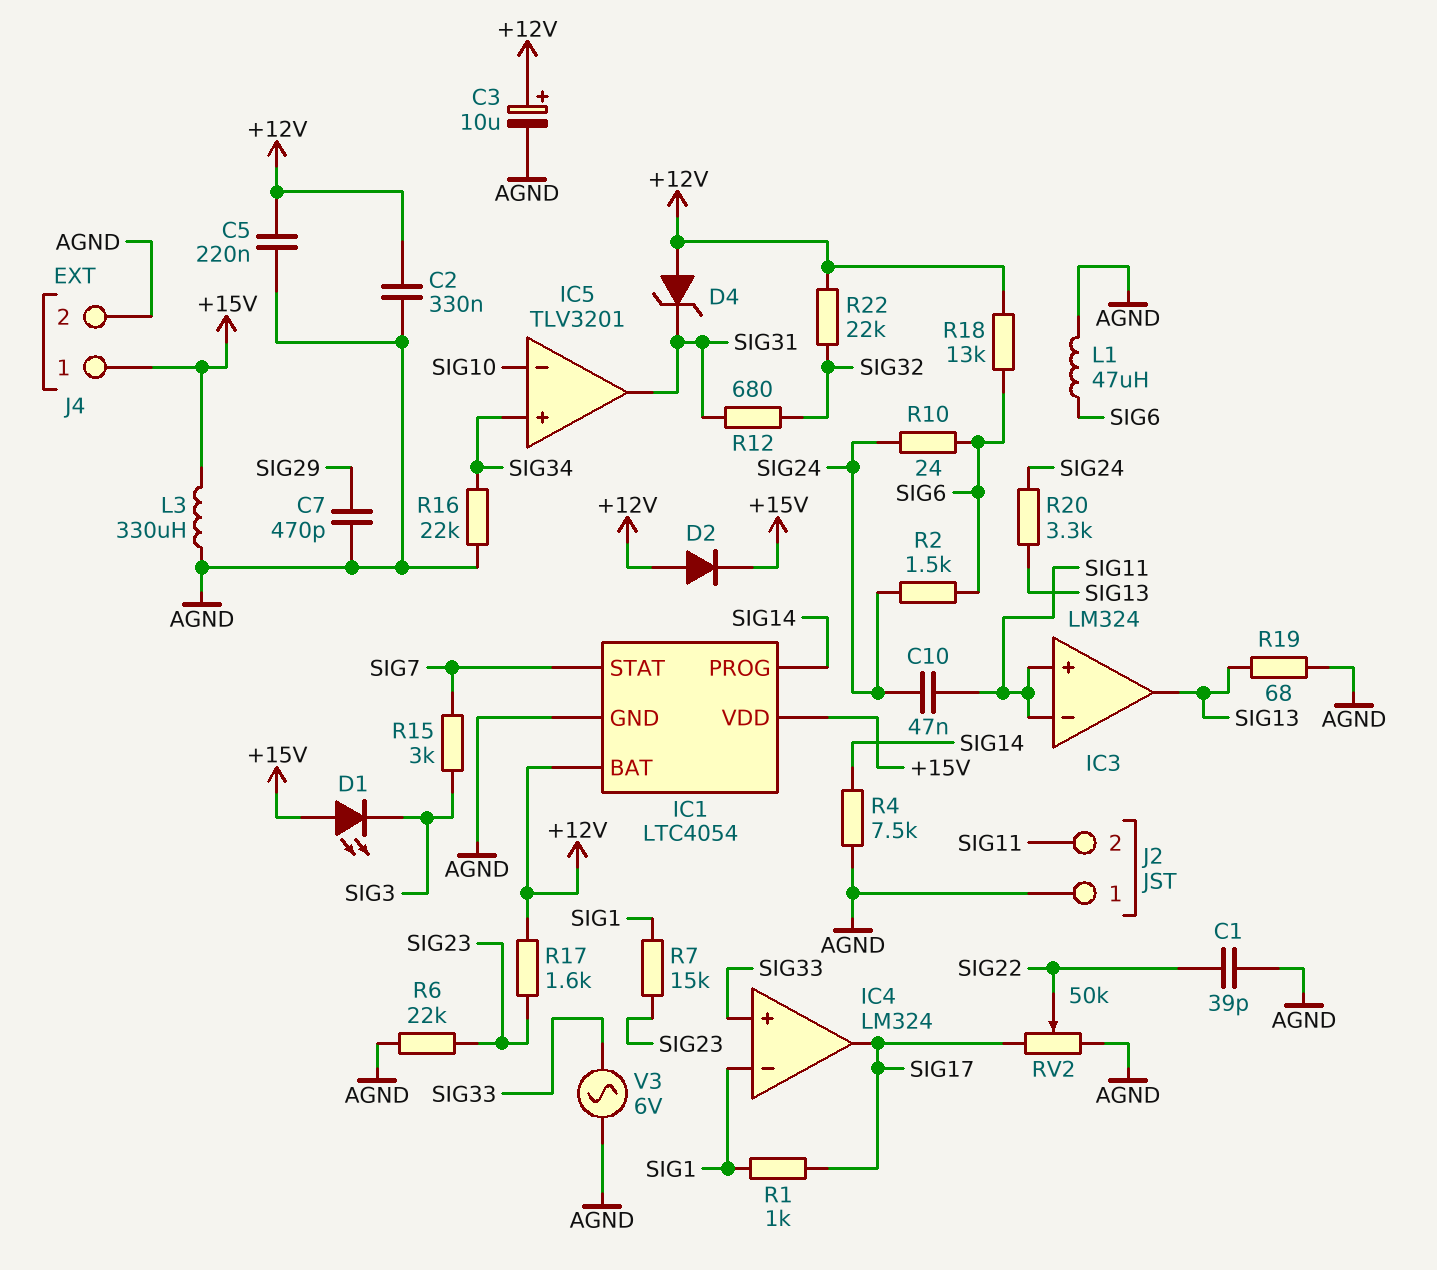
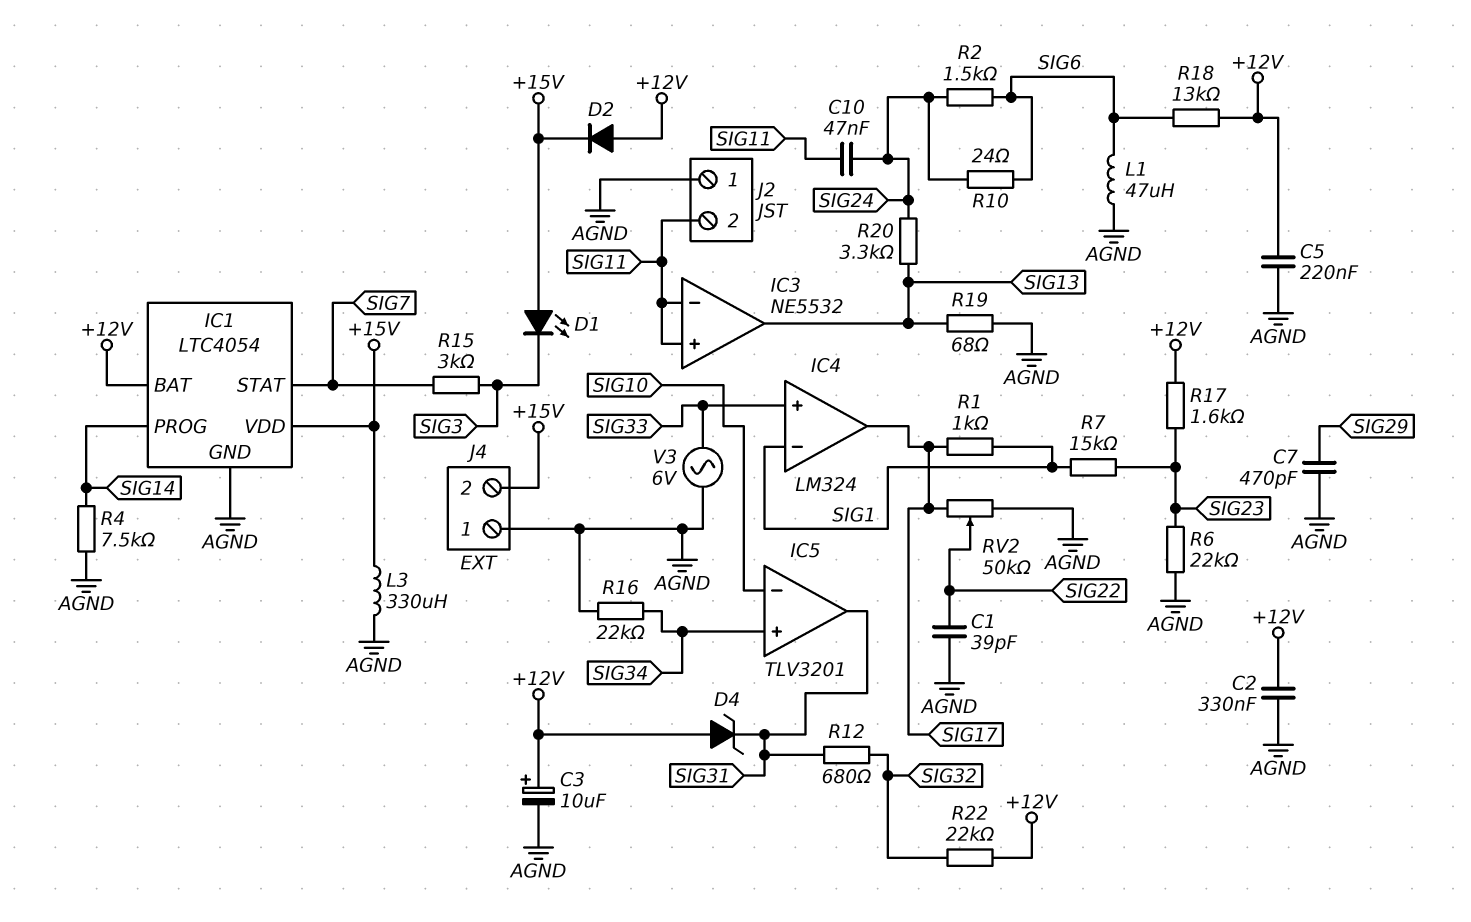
IC3: LM324 -> NE5532
J4 pin 1: +15V -> AGND
J4 pin 2: AGND -> +15V

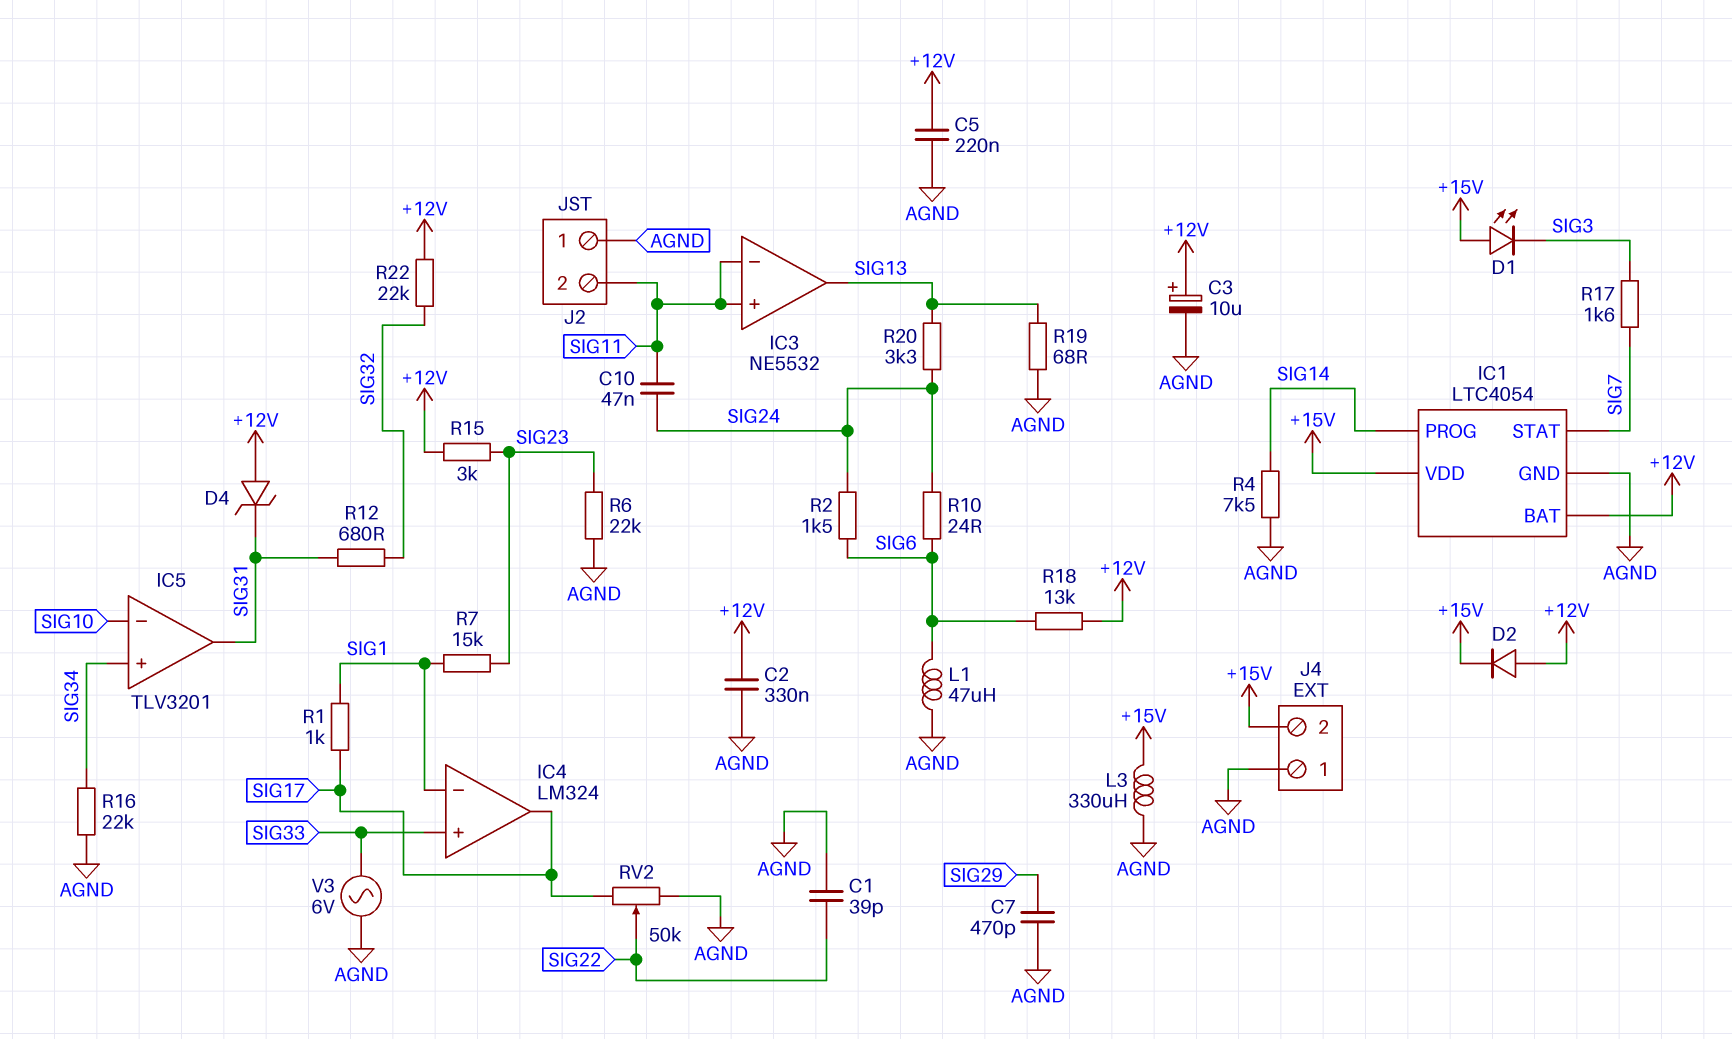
R15: 3k (SIG3, SIG7) -> 3k (+12V, SIG23)
R17: 1.6k (+12V, SIG23) -> 1.6k (SIG3, SIG7)

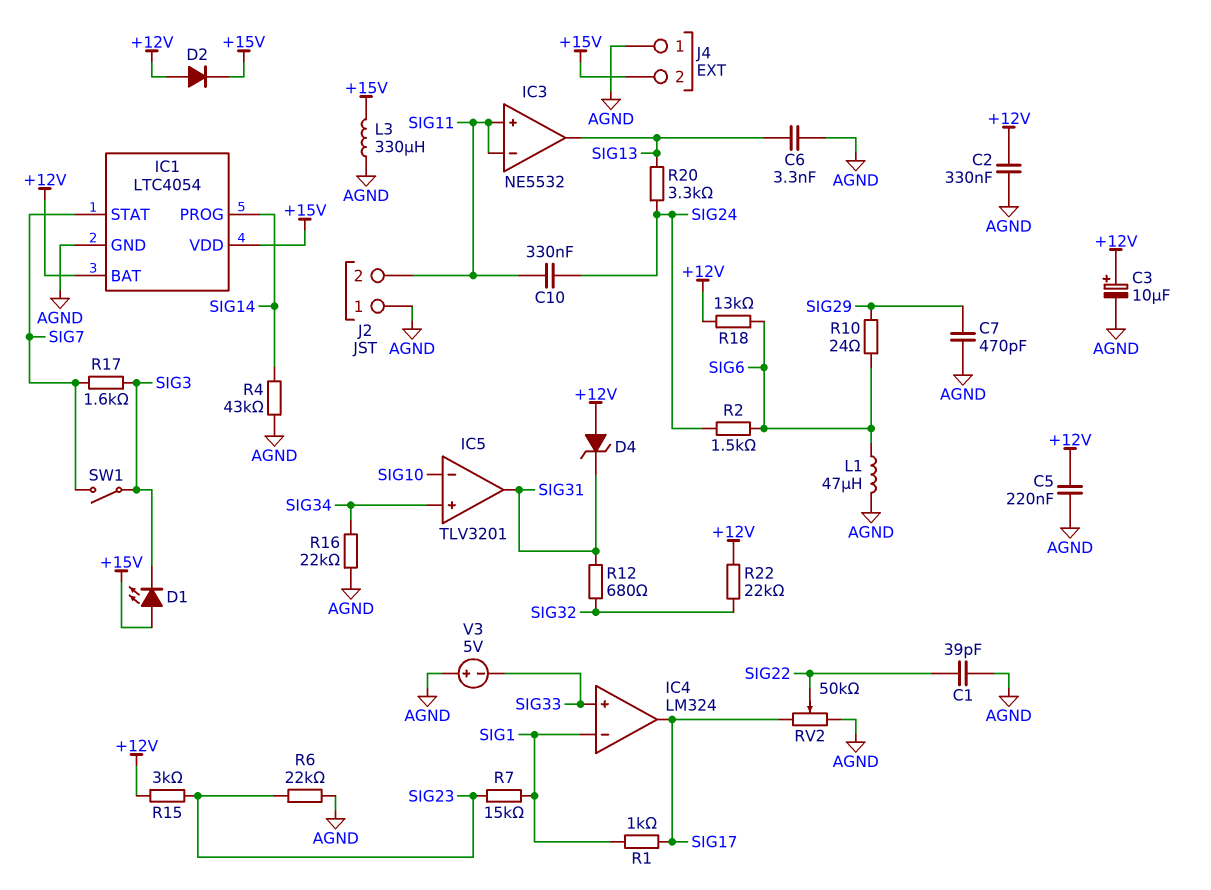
C6: none -> 3.3nF (AGND, SIG13)
C10: 47nF (SIG11, SIG24) -> 330nF (SIG11, SIG24)
R4: 7.5k (AGND, SIG14) -> 43k (AGND, SIG14)
R10: 24 (SIG6, SIG24) -> 24 (SIG6, SIG29)
R19: 68 (AGND, SIG13) -> none
SW1: none -> switch (SIG3, SIG7)
V3: AC 6V (AGND, SIG33) -> 5V (plus AGND, minus SIG33)

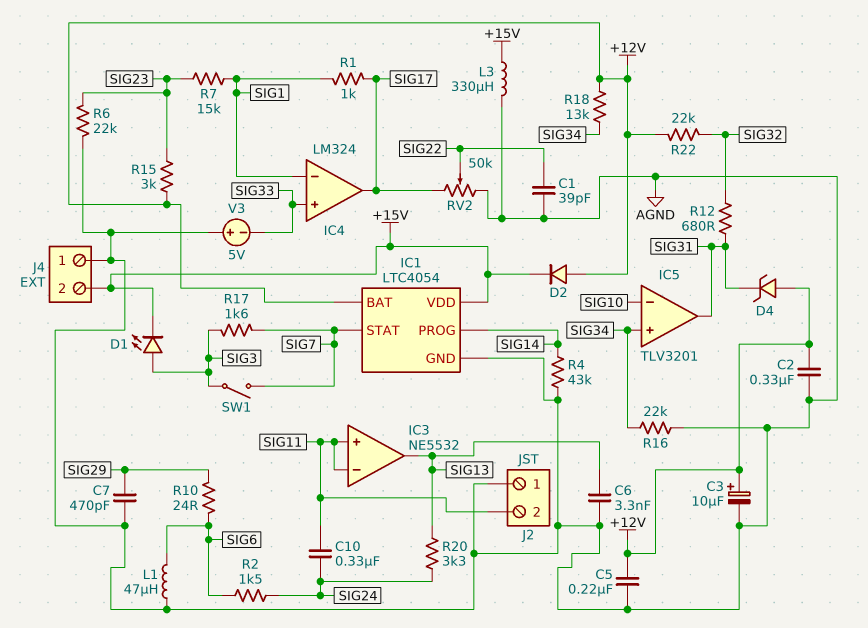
D1: LED (A +15V, K SIG3) -> LED (A SIG3, K +15V)
R18: 13k (+12V, SIG6) -> 13k (+12V, SIG34)

